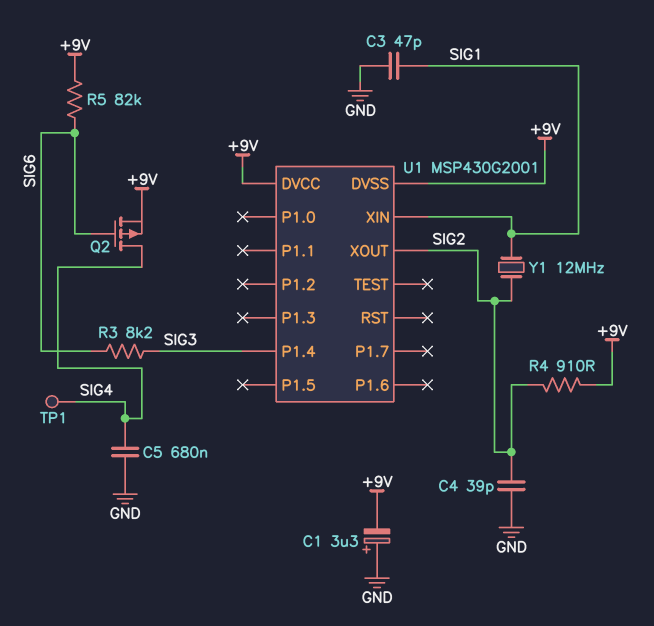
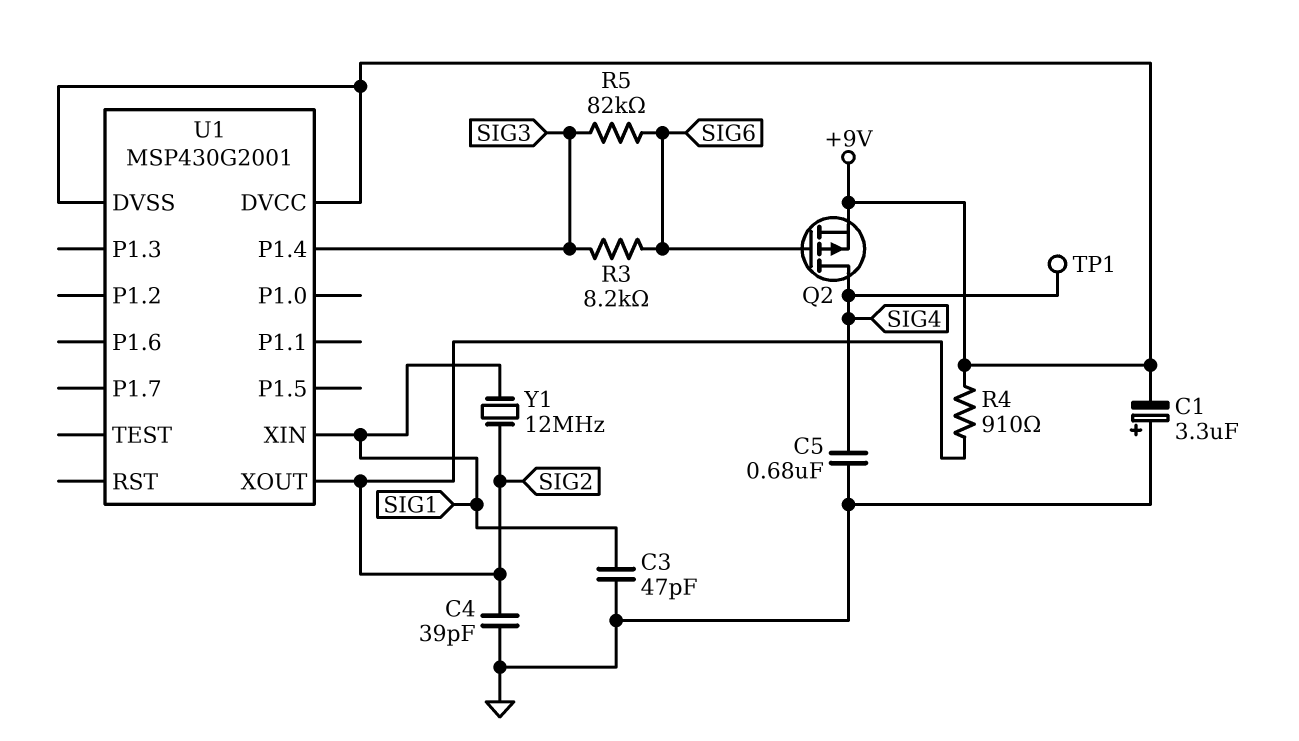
R5: 82k (+9V, SIG6) -> 82k (SIG3, SIG6)

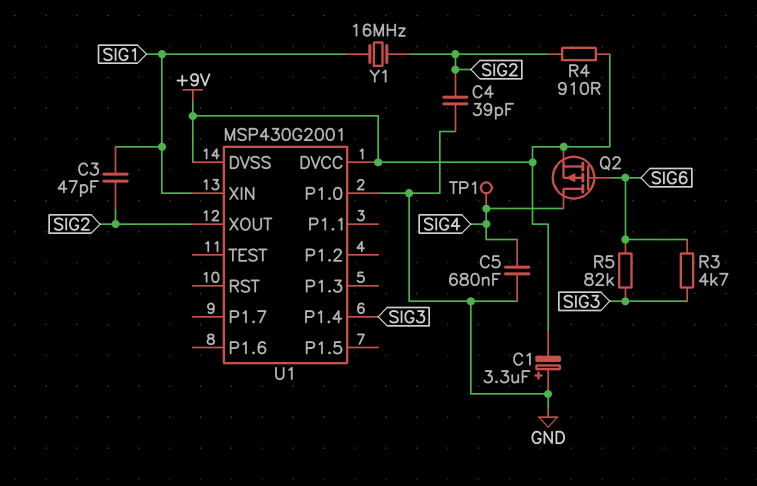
C3: 47pF (GND, SIG1) -> 47pF (SIG1, SIG2)
R3: 8.2k (SIG3, SIG6) -> 4.7k (SIG3, SIG6)
U1 pin P1.0: none -> GND
Y1: 12MHz (SIG1, SIG2) -> 16MHz (SIG1, SIG2)

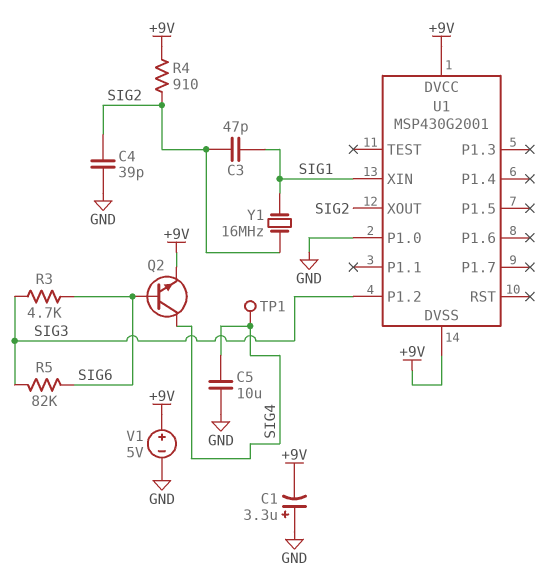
C5: 680nF (GND, SIG4) -> 10uF (GND, SIG4)
Q2: PMOS (G SIG6, D SIG4, S +9V) -> NPN (B SIG6, C SIG4, E +9V)
U1 pin P1.2: none -> SIG3
U1 pin P1.4: SIG3 -> none
V1: none -> 5V (plus +9V, minus GND)

